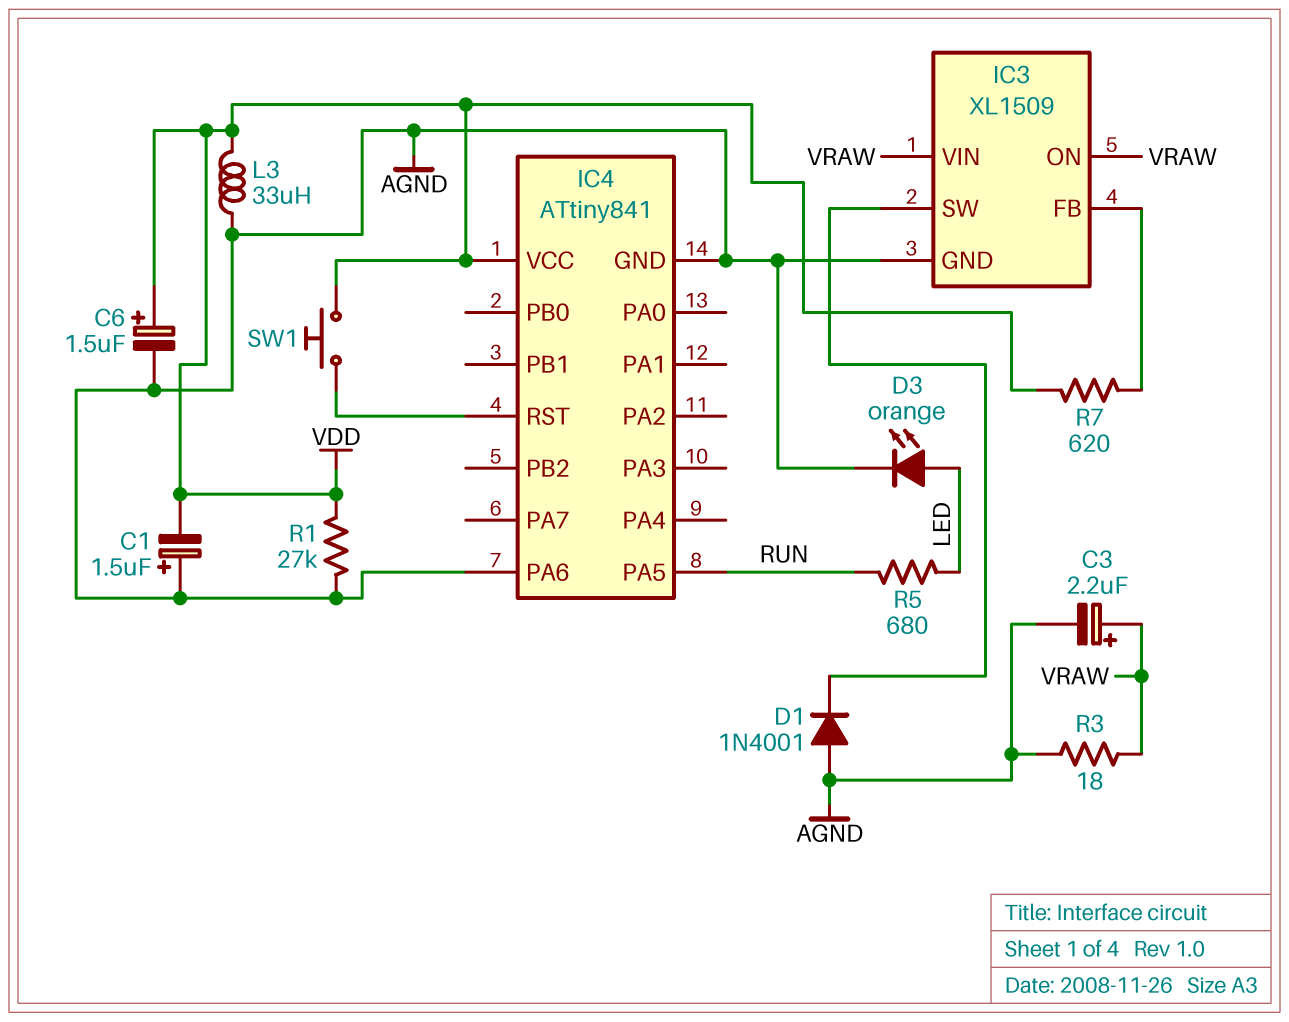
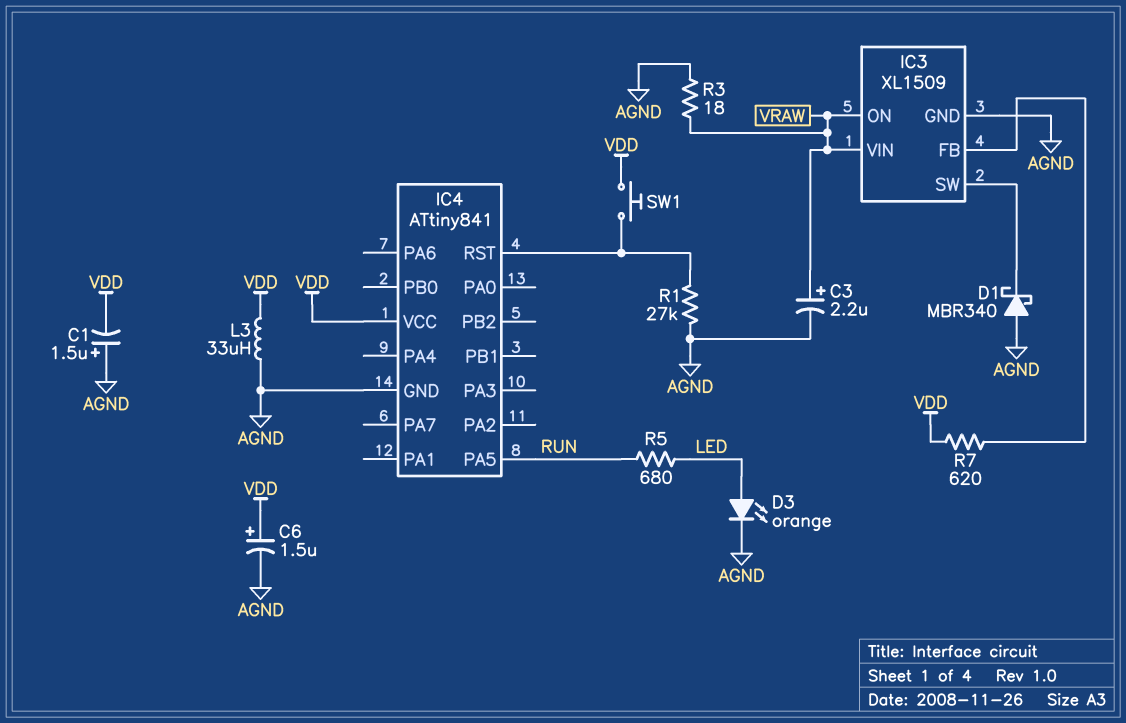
D1: diode 1N4001 (A AGND, K IC3/SW) -> schottky MBR340 (A AGND, K IC3/SW)
IC4 pin PA6: AGND -> none
R1: 27k (AGND, VDD) -> 27k (AGND, IC4/RST)

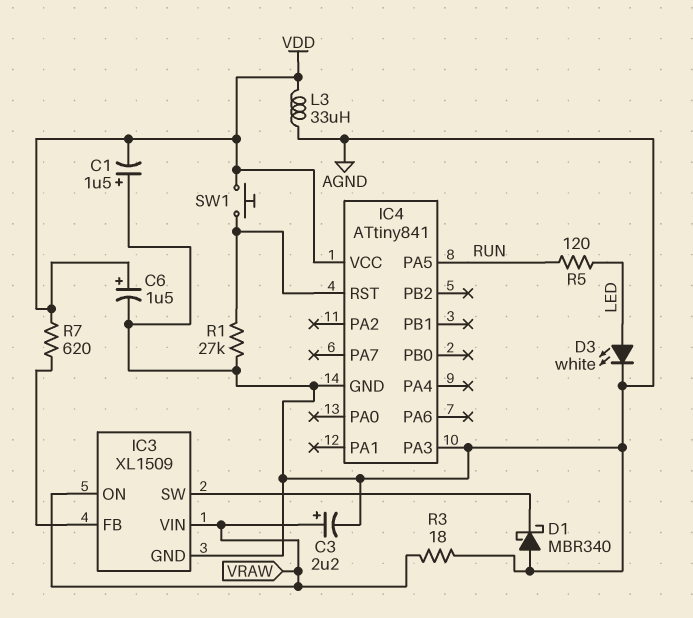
D3: LED orange (A LED, K AGND) -> LED white (A LED, K AGND)
IC4 pin PA3: none -> AGND
R5: 680 (LED, RUN) -> 120 (LED, RUN)

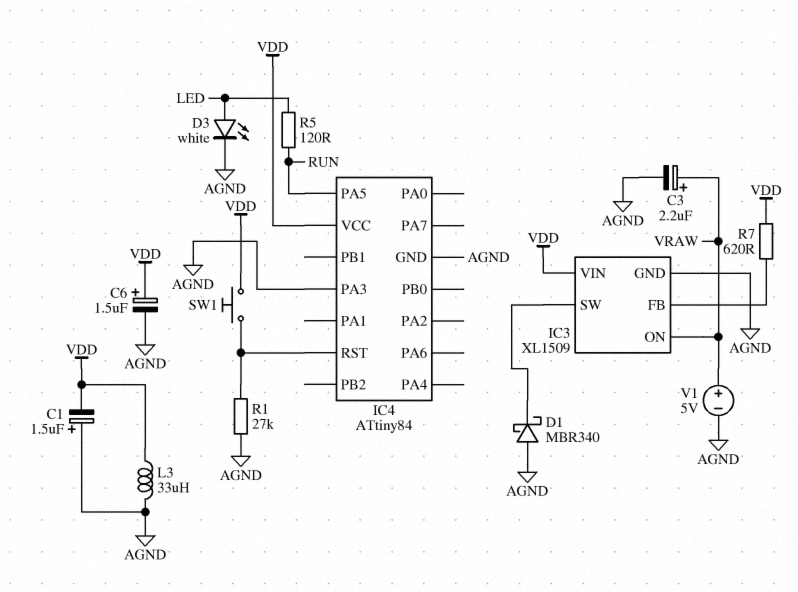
IC3 pin VIN: VRAW -> VDD
IC4: ATtiny841 -> ATtiny84
R3: 18 (AGND, VRAW) -> none
V1: none -> 5V (plus VRAW, minus AGND)

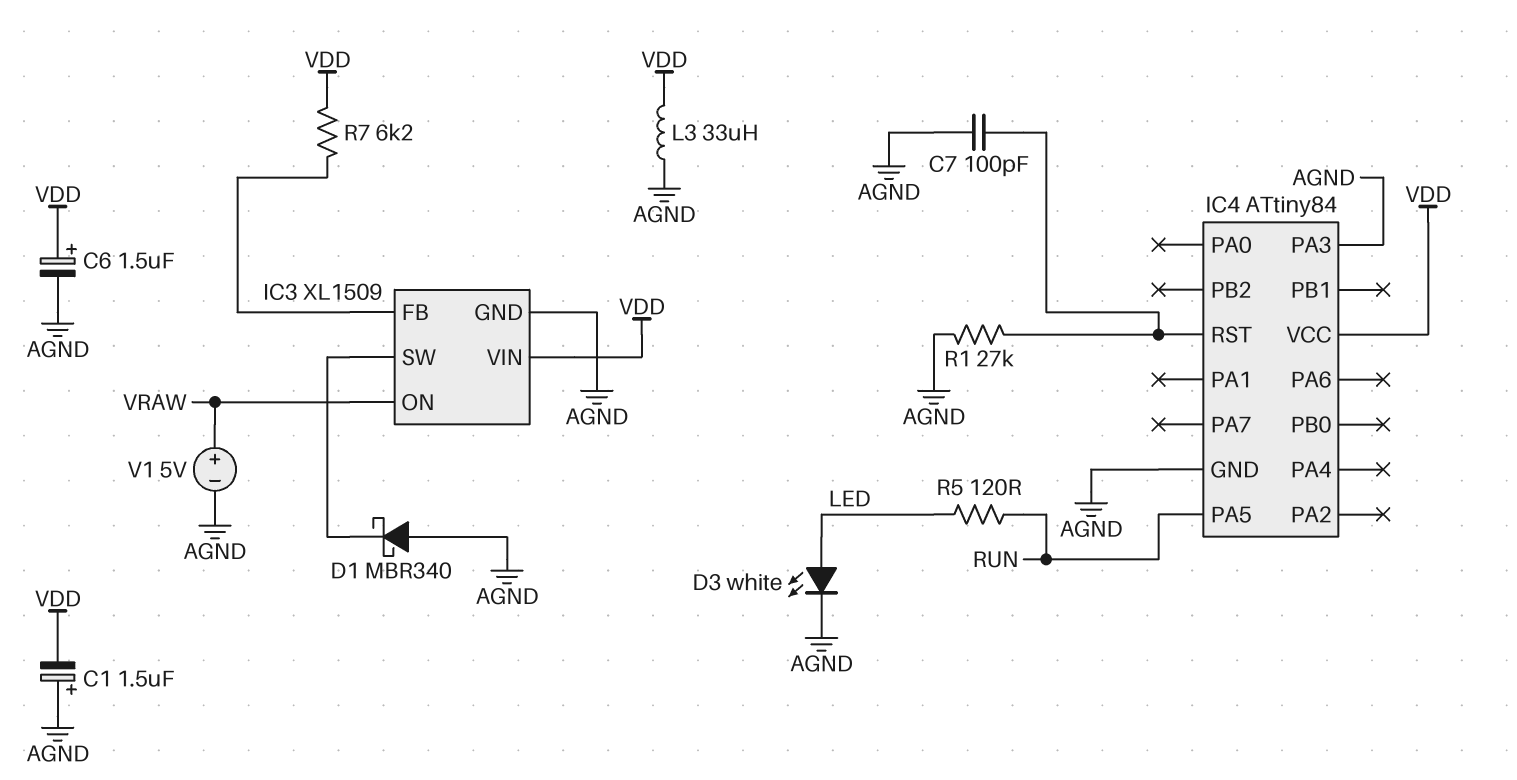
C3: 2.2uF (plus VRAW, minus AGND) -> none
C7: none -> 100pF (AGND, IC4/RST)
R7: 620 (IC3/FB, VDD) -> 6.2k (IC3/FB, VDD)
SW1: button (IC4/RST, VDD) -> none

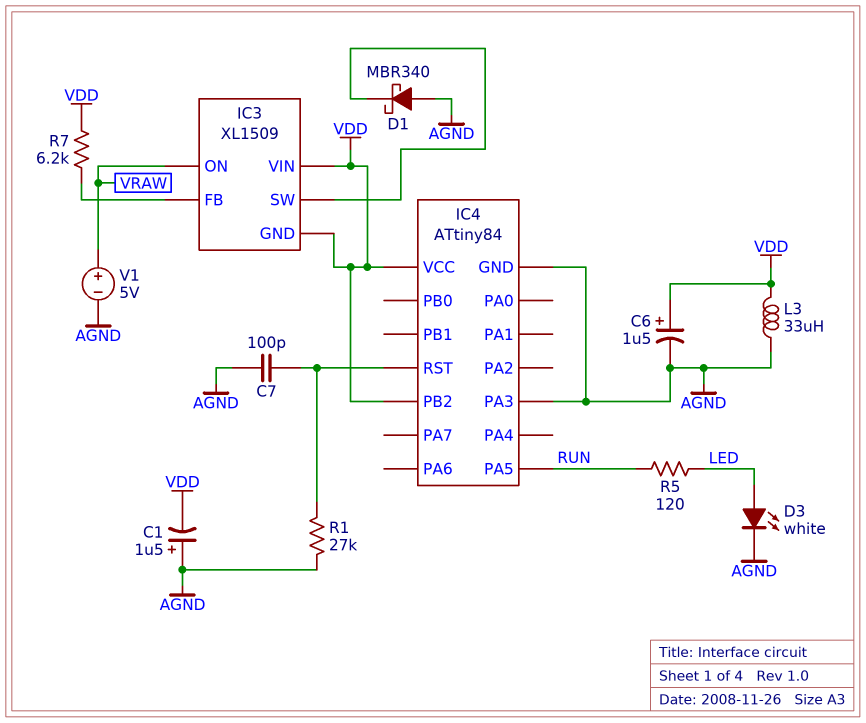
IC3 pin GND: AGND -> VDD
IC4 pin PB2: none -> VDD

